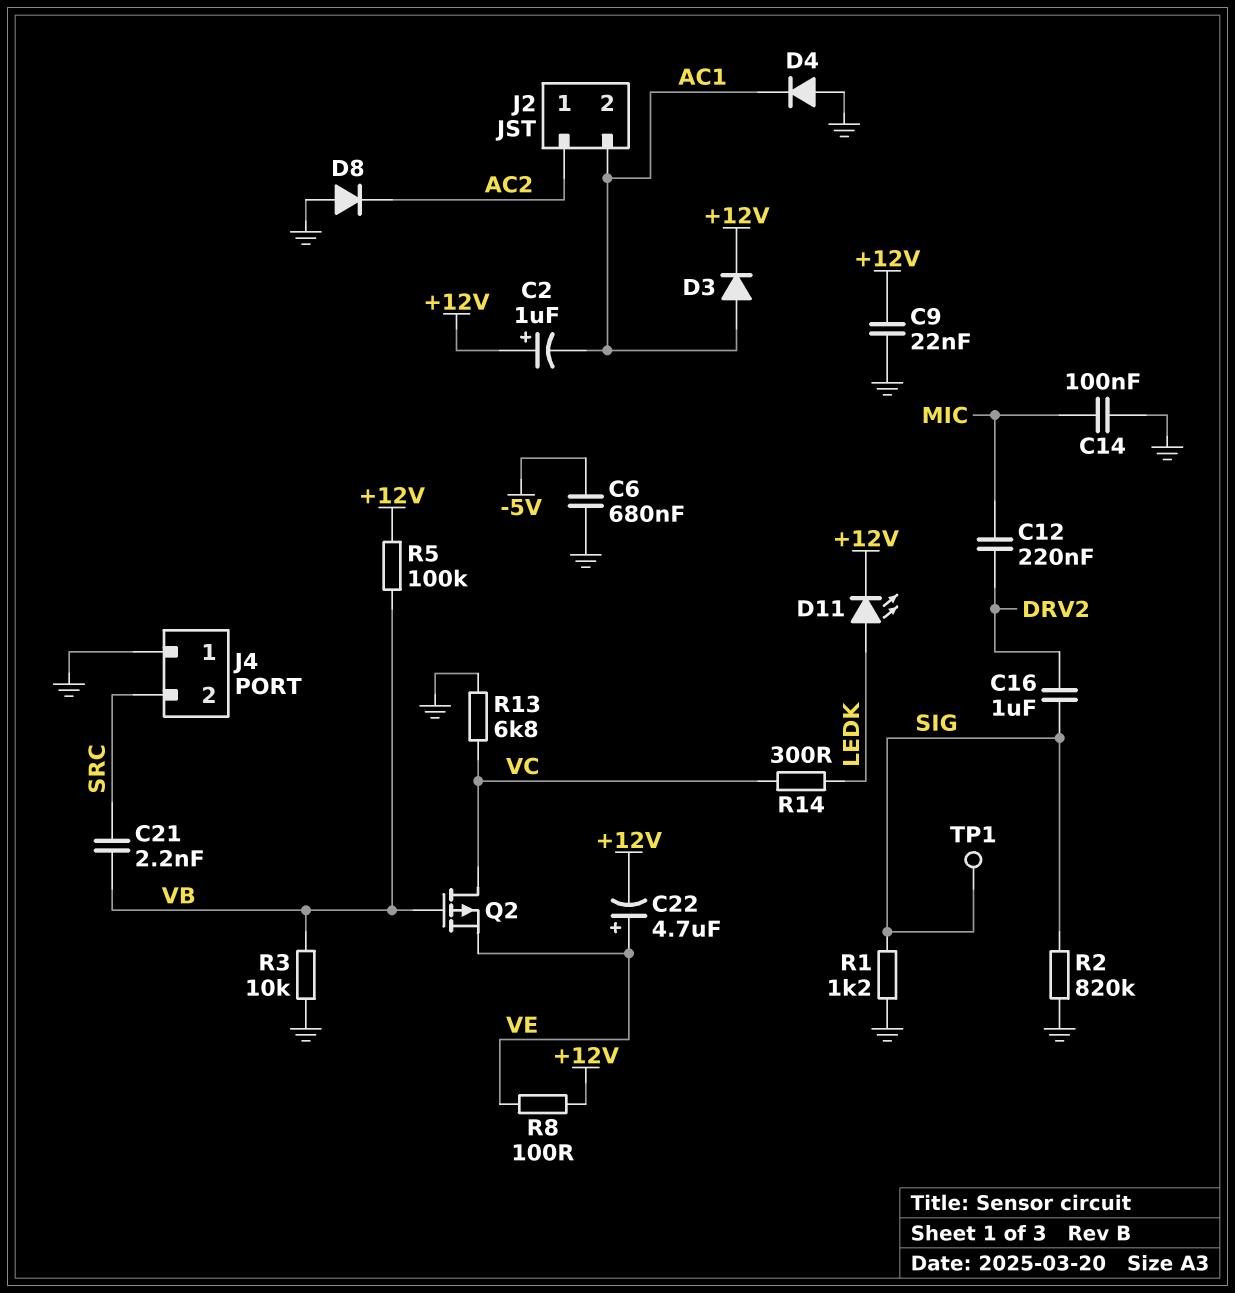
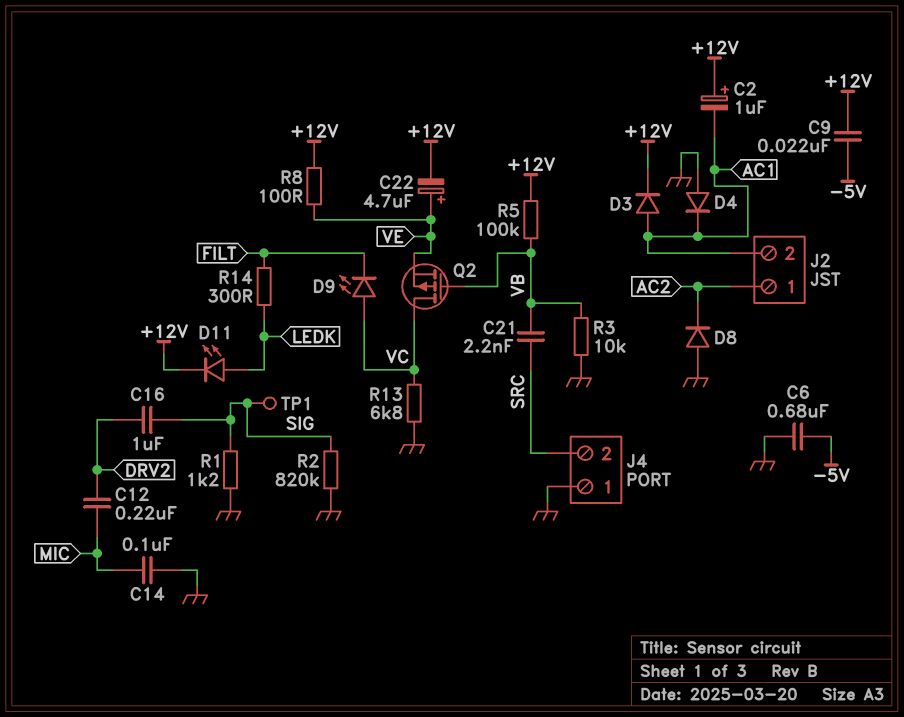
C9: 22nF (+12V, GND) -> 22nF (+12V, -5V)
D9: none -> LED (A VC, K FILT)
R14: 300 (LEDK, VC) -> 300 (FILT, LEDK)

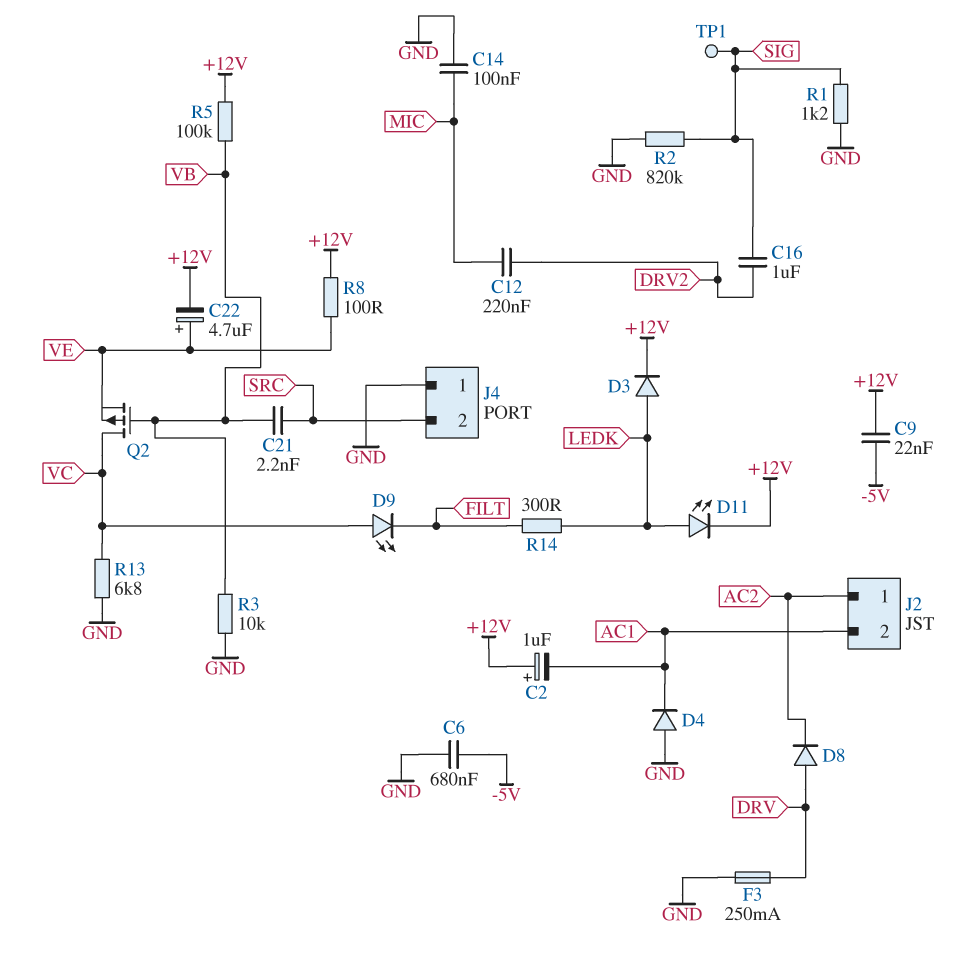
D3: diode (A AC1, K +12V) -> diode (A LEDK, K +12V)
D8: diode (A GND, K AC2) -> diode (A DRV, K AC2)
F3: none -> 250mA (DRV, GND)

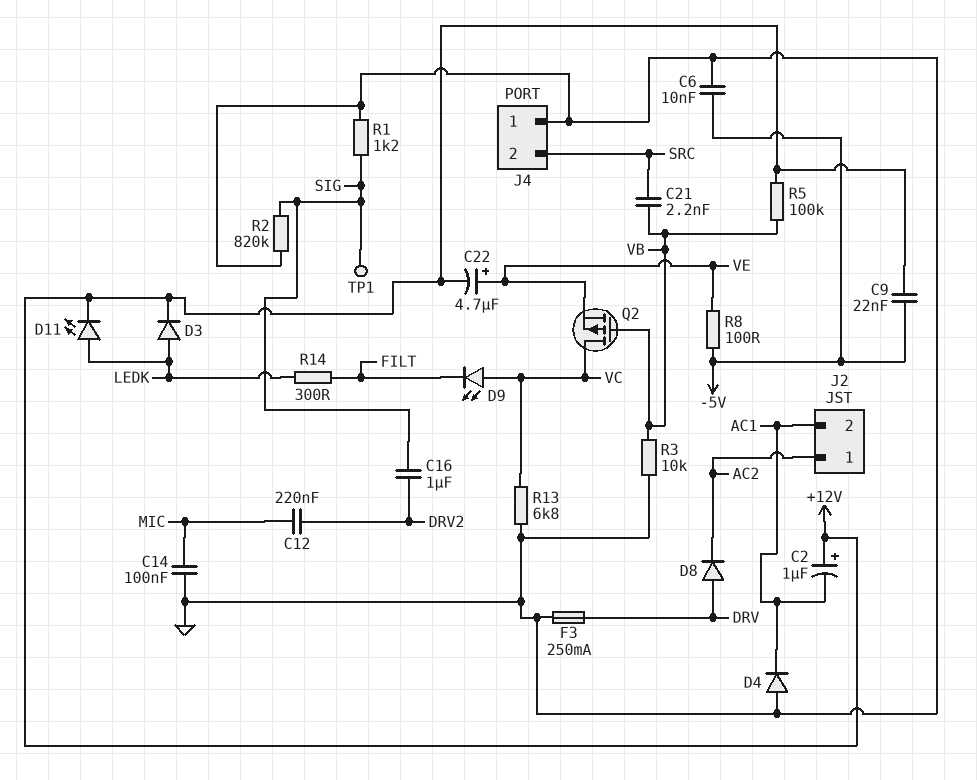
C6: 680nF (-5V, GND) -> 10nF (-5V, GND)
R8: 100 (+12V, VE) -> 100 (-5V, VE)

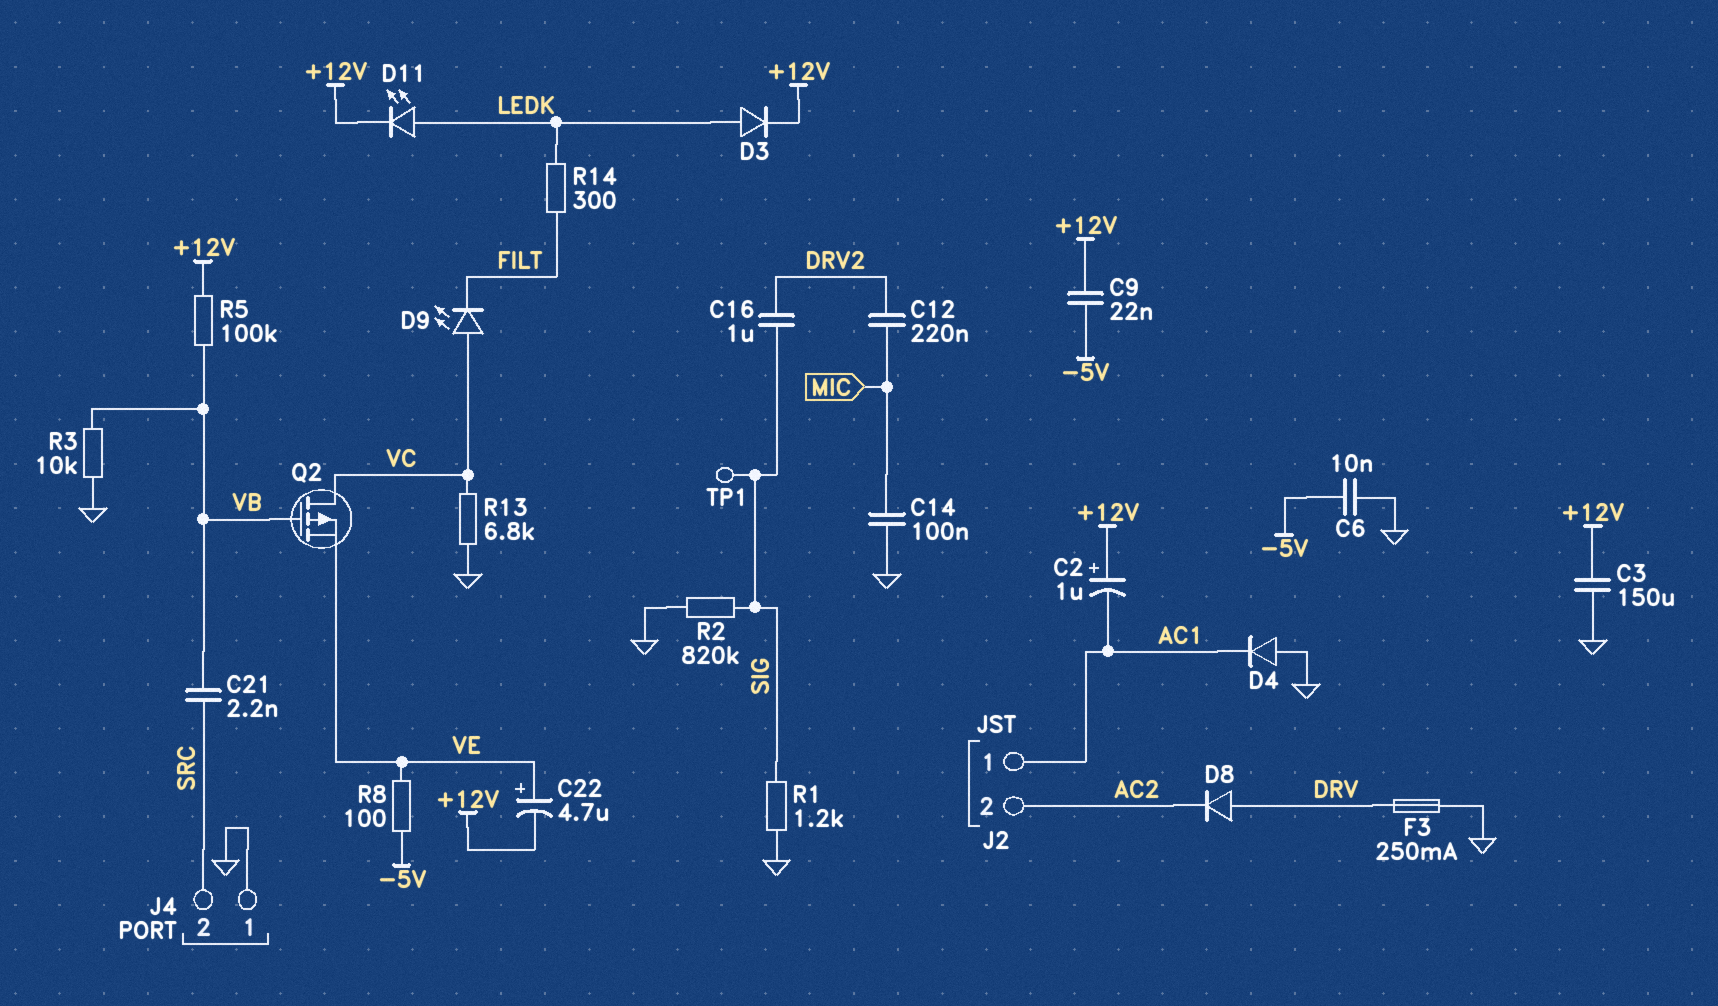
C3: none -> 150uF (+12V, GND)
J2 pin 1: AC2 -> AC1
J2 pin 2: AC1 -> AC2

